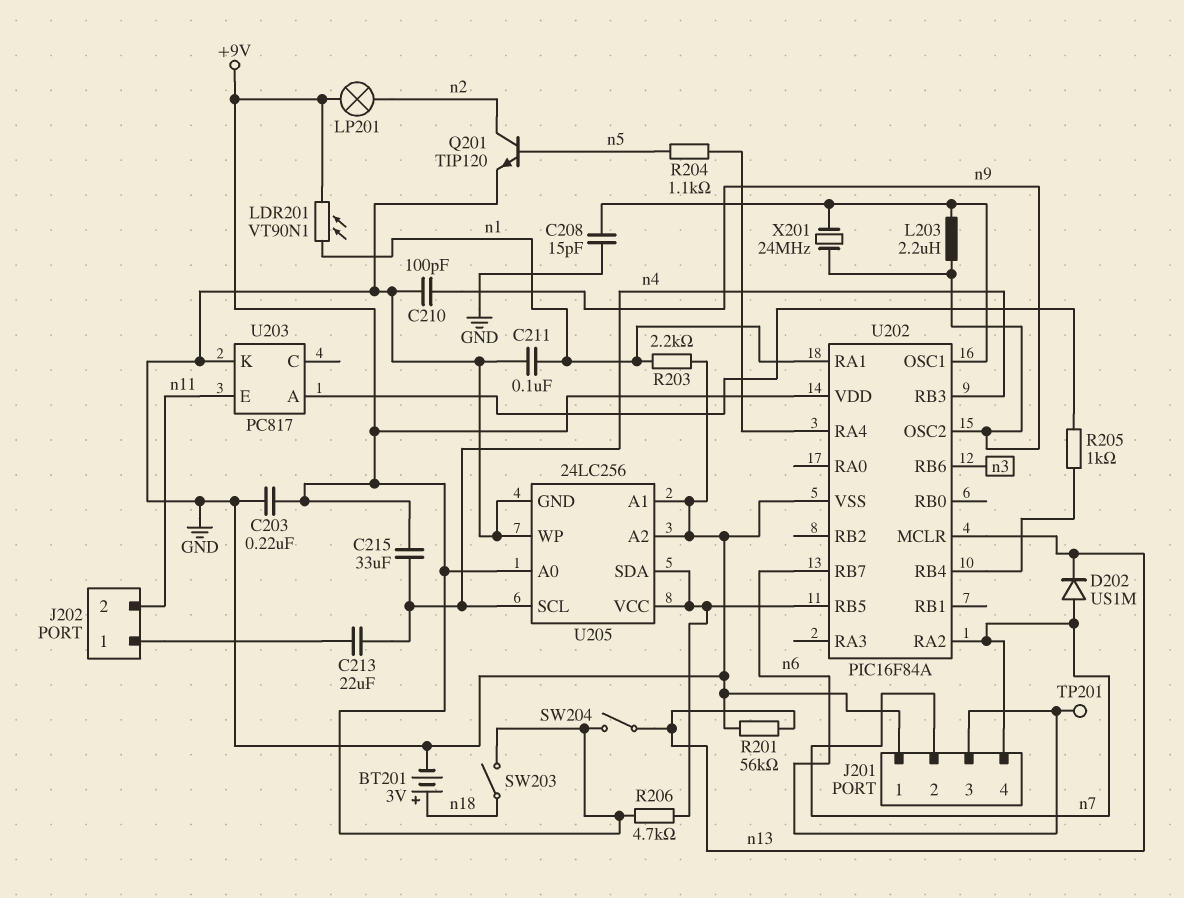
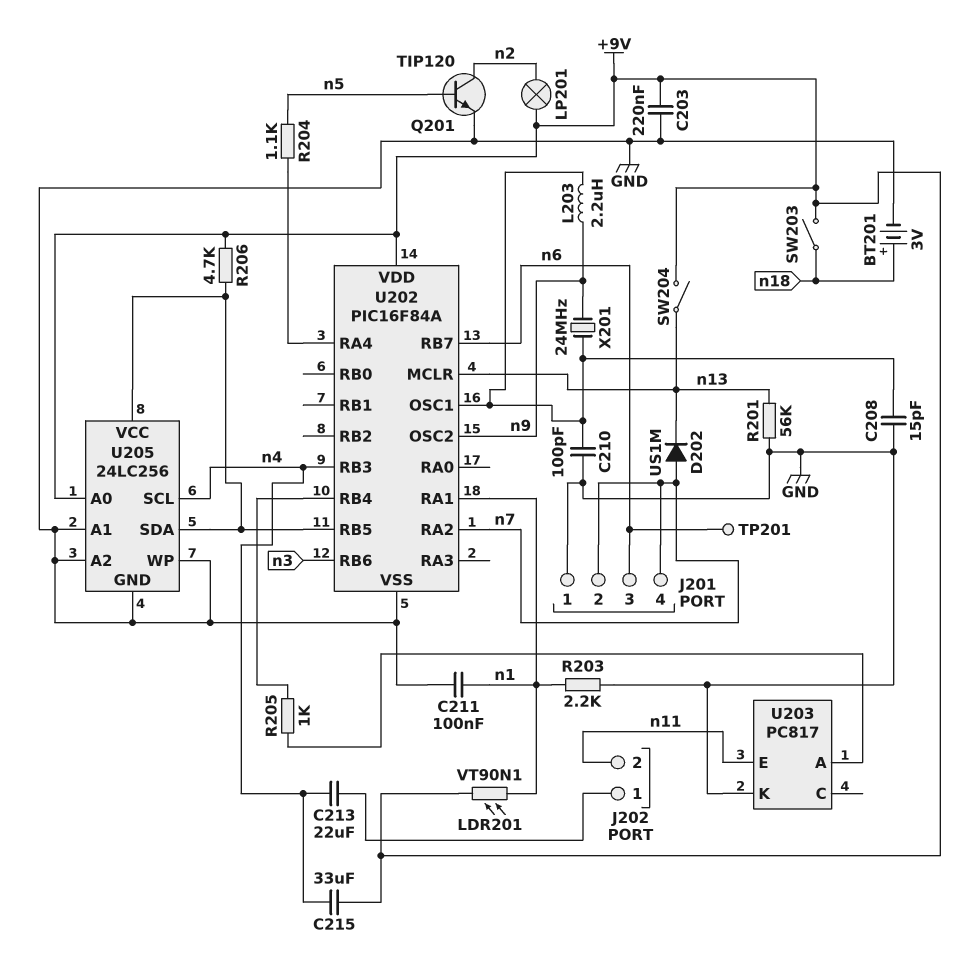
C210: 100pF (GND, n9) -> 100pF (GND, U202/OSC1)

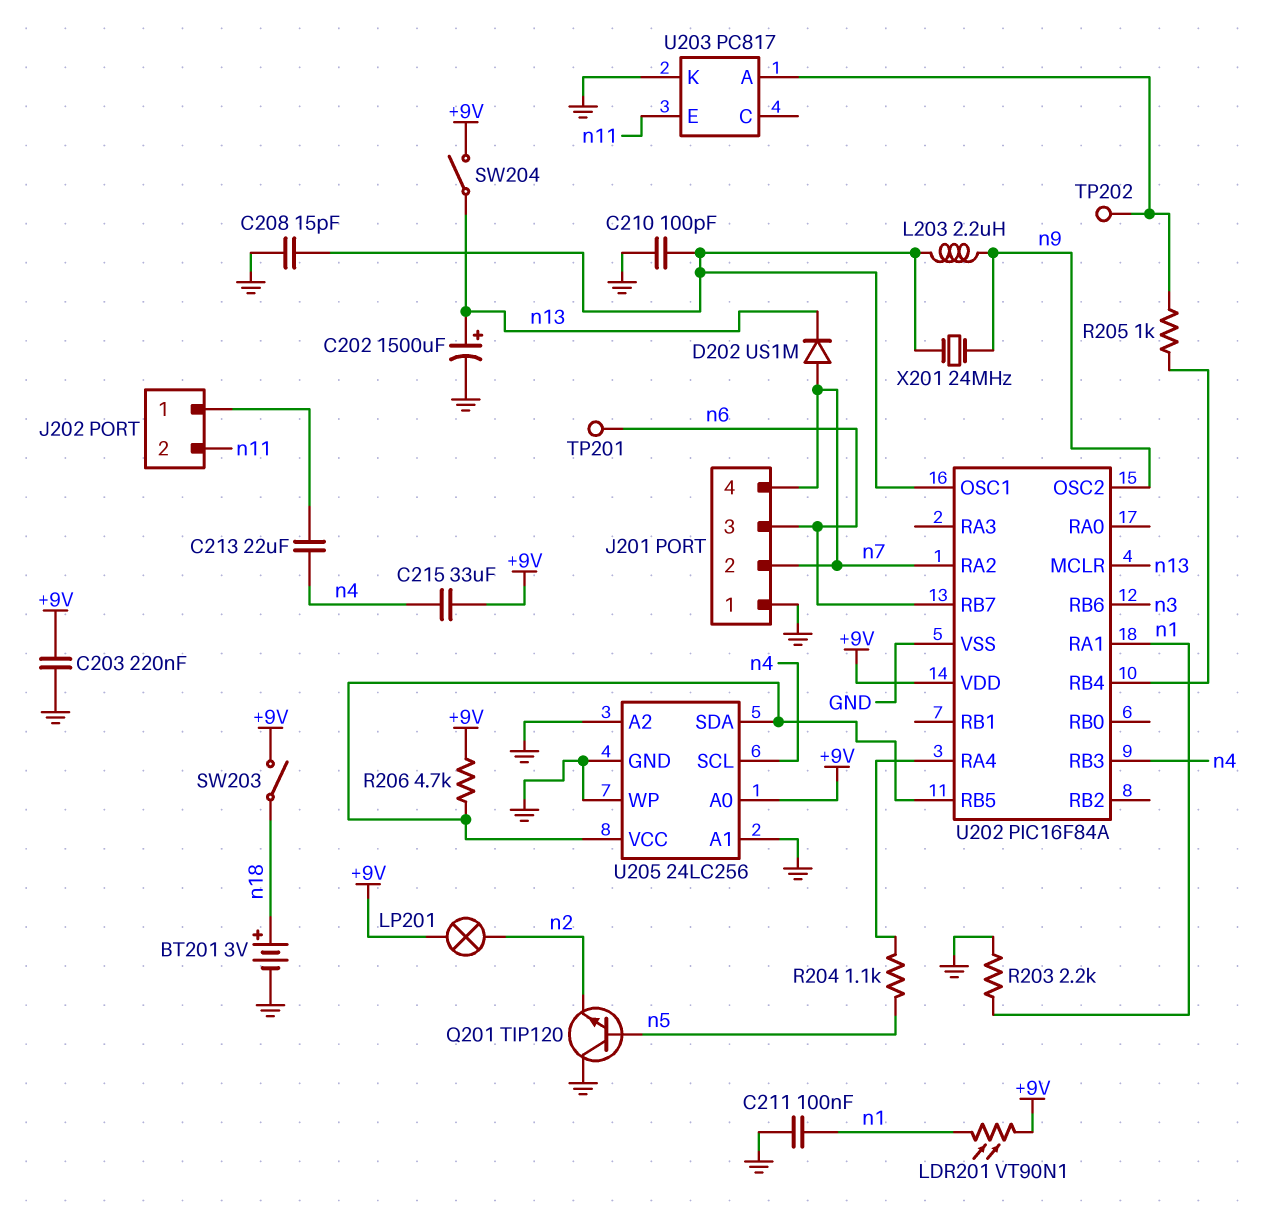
C202: none -> 1500uF (plus n13, minus GND)
Q201: NPN TIP120 (B n5, C n2, E GND) -> NPN TIP120 (B n5, C GND, E n2)
R201: 56k (GND, n13) -> none
TP202: none -> test point (U203/A)

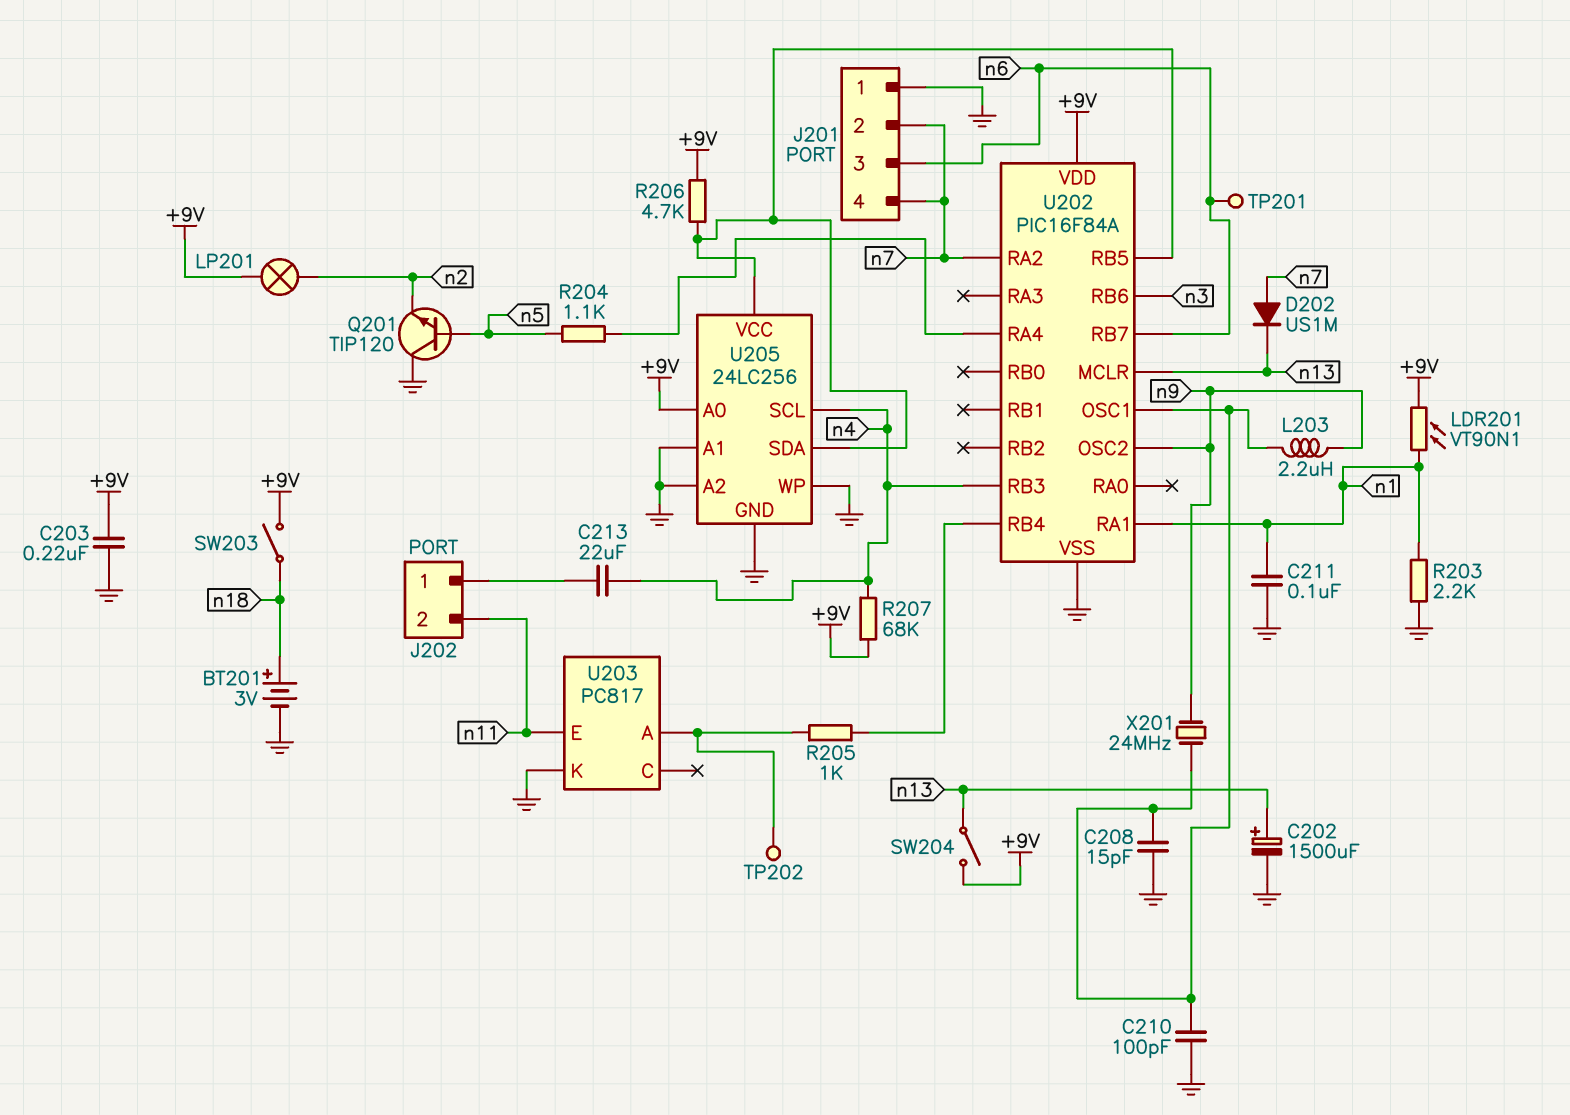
C215: 33uF (+9V, n4) -> none
R207: none -> 68k (+9V, n4)

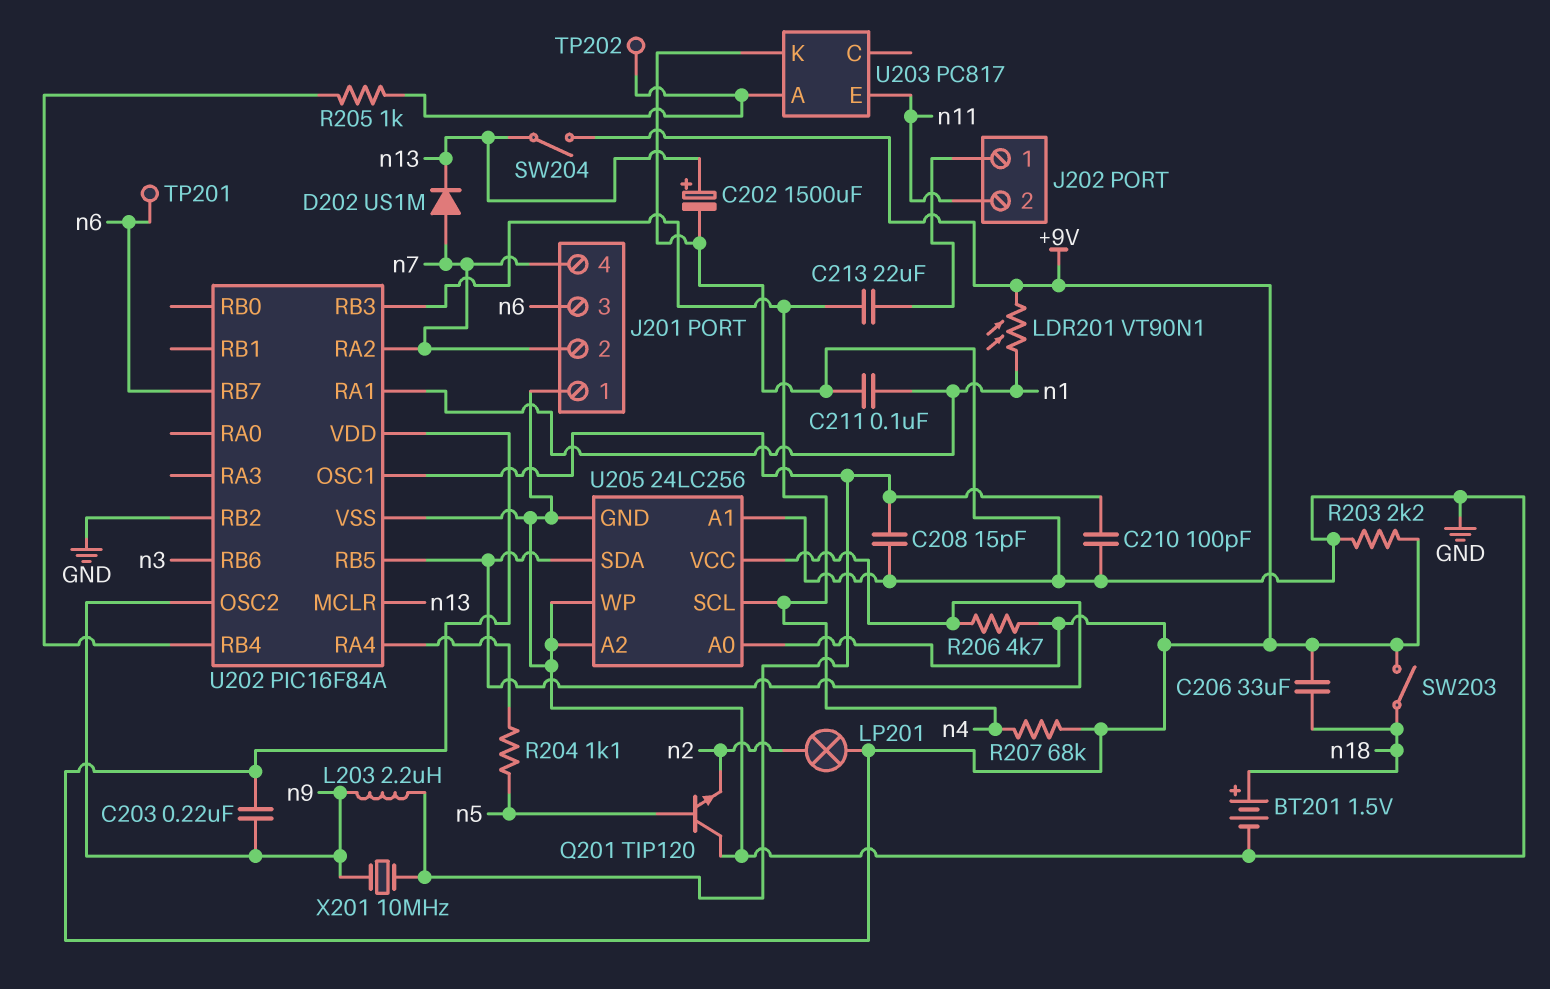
BT201: 3V (plus n18, minus GND) -> 1.5V (plus n18, minus GND)
C203: 220nF (+9V, GND) -> 220nF (+9V, n9)
C206: none -> 33uF (+9V, n18)
R203: 2.2k (GND, n1) -> 2.2k (+9V, GND)
U202 pin RB2: none -> GND
X201: 24MHz (U202/OSC1, n9) -> 10MHz (U202/OSC1, n9)

